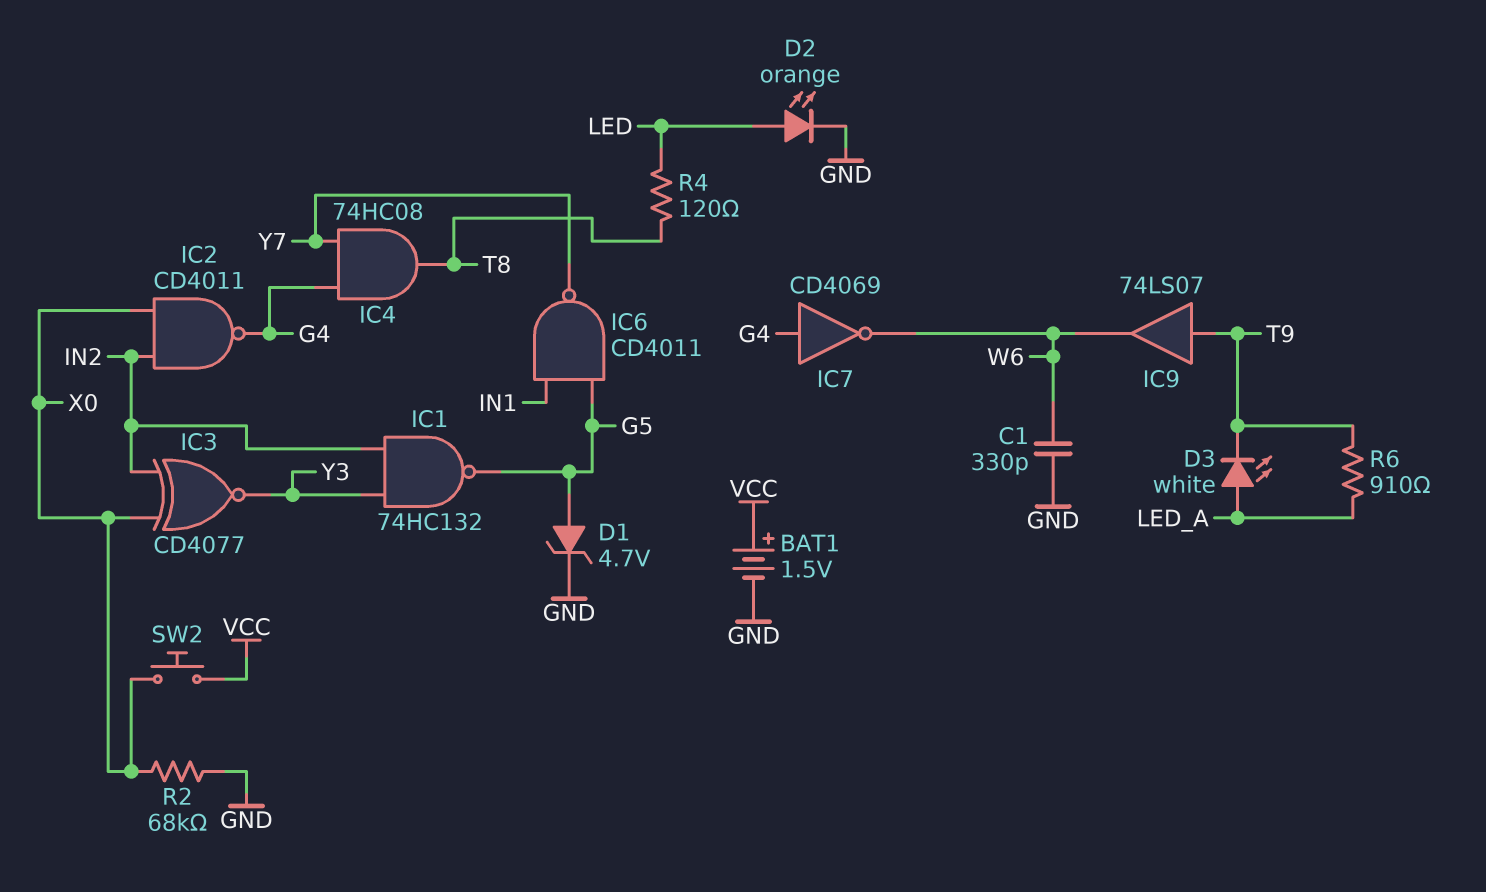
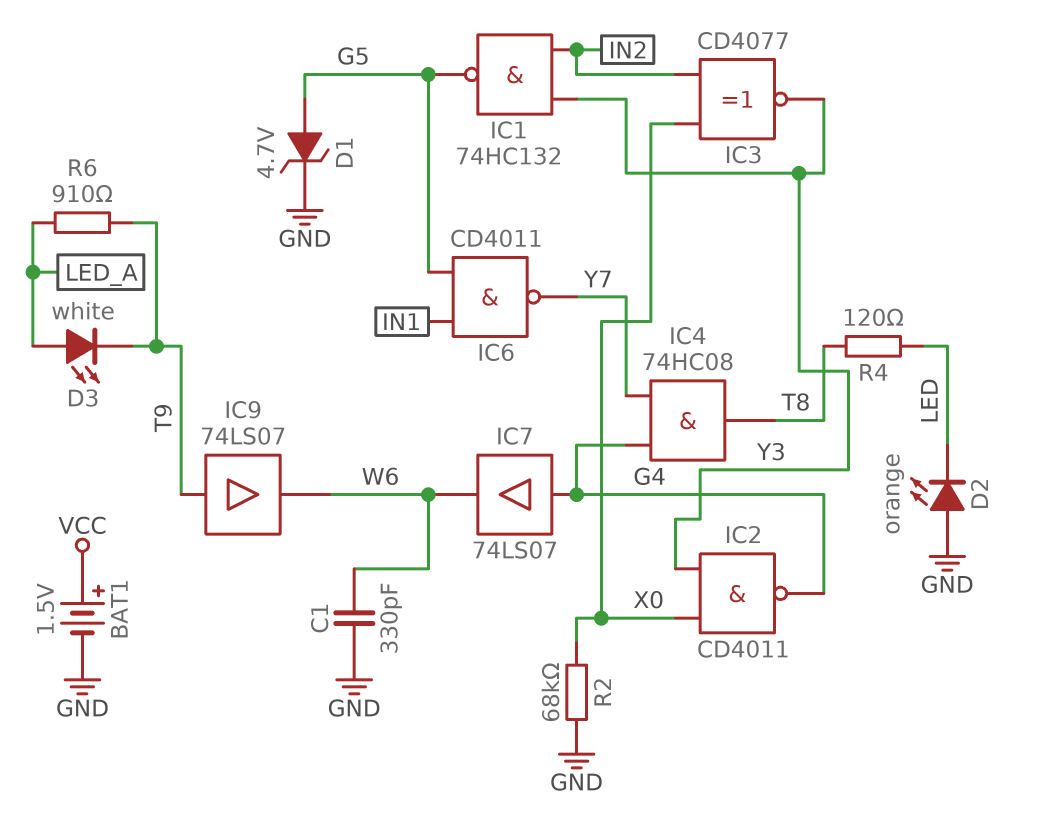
D2: LED orange (A LED, K GND) -> LED orange (A GND, K LED)
IC2: NAND CD4011 (in IN2, in X0, out G4) -> NAND CD4011 (in X0, in Y3, out G4)
IC7: NOT CD4069 (in G4, out W6) -> buffer 74LS07 (in G4, out W6)
SW2: button (VCC, X0) -> none

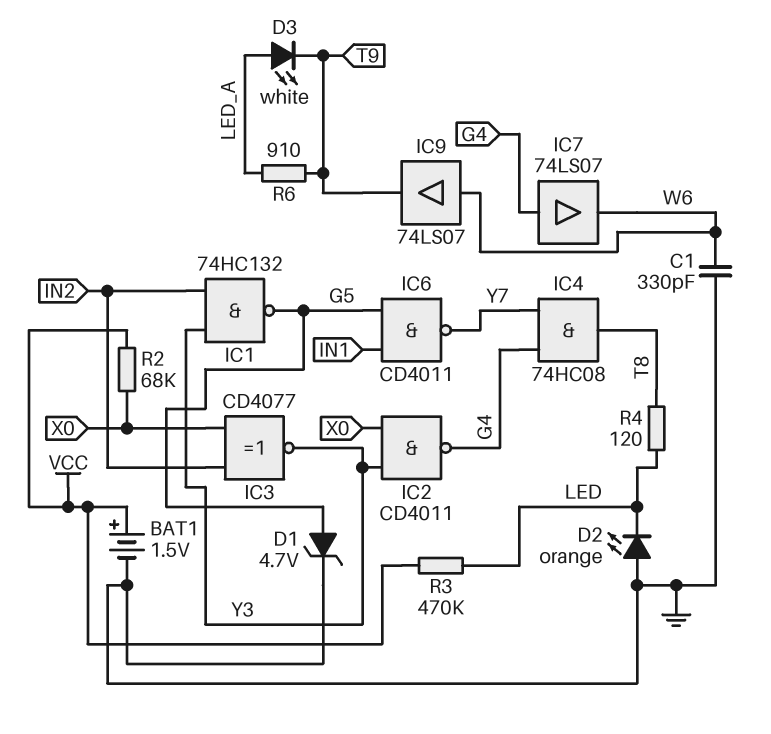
IC9: buffer 74LS07 (in T9, out W6) -> buffer 74LS07 (in W6, out T9)
R2: 68k (GND, X0) -> 68k (VCC, X0)
R3: none -> 470k (LED, VCC)

